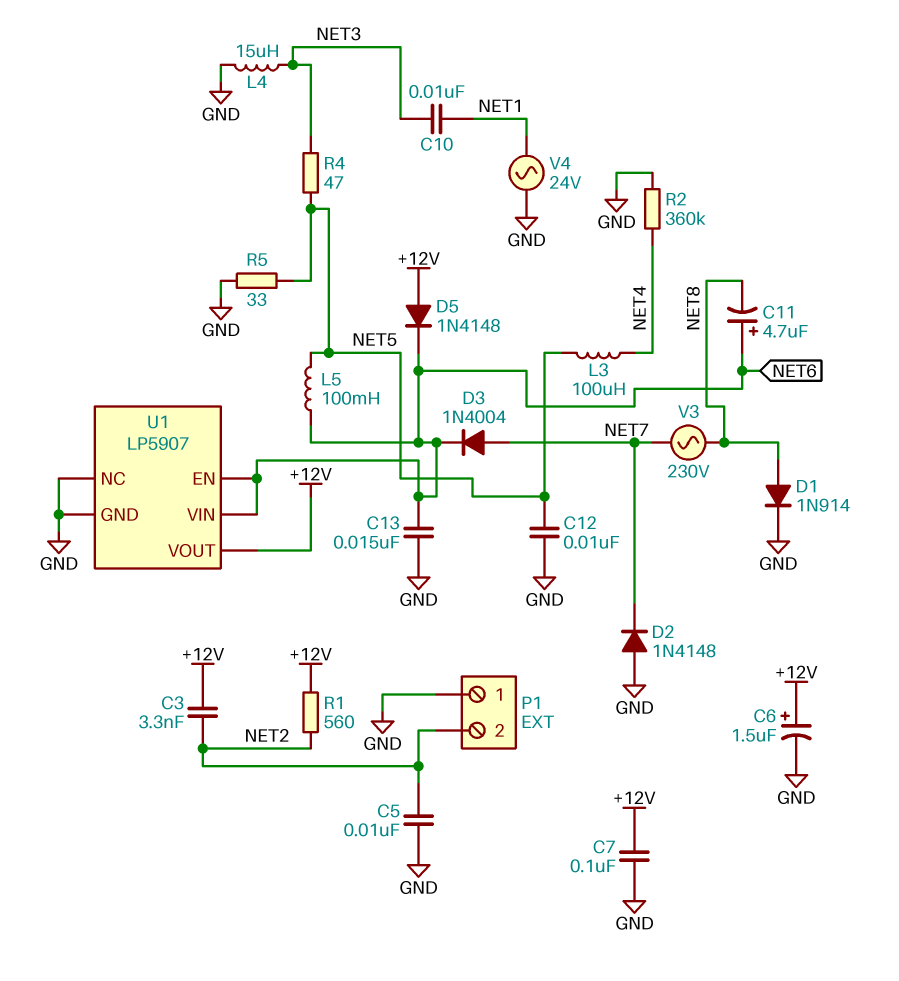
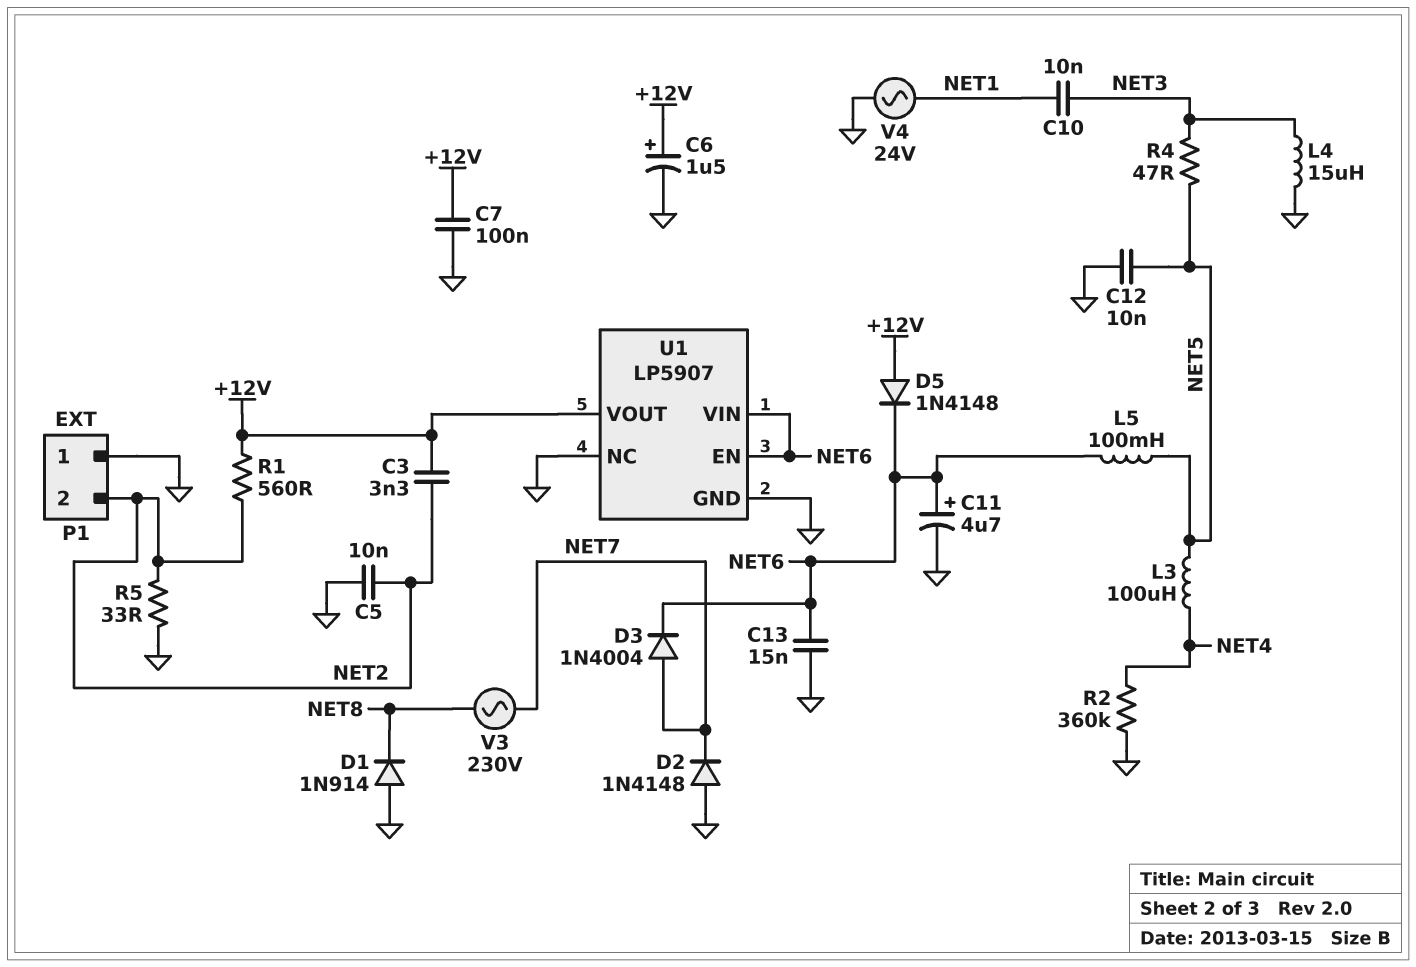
C11: 4.7uF (plus NET6, minus NET8) -> 4.7uF (plus NET6, minus GND)
D1: diode 1N914 (A NET8, K GND) -> diode 1N914 (A GND, K NET8)
R5: 33 (GND, NET5) -> 33 (GND, NET2)

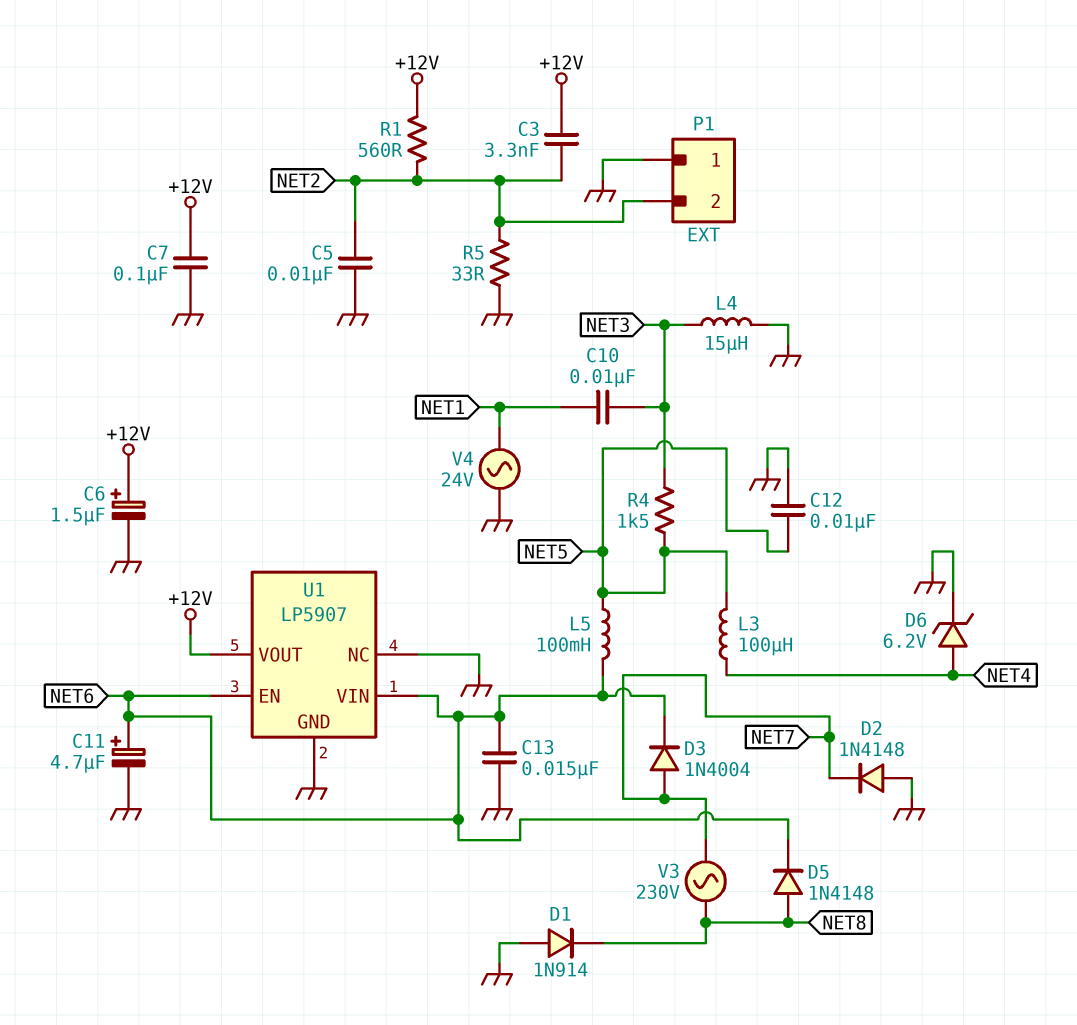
D5: diode 1N4148 (A +12V, K NET6) -> diode 1N4148 (A NET8, K NET6)
D6: none -> zener 6.2V (A NET4, K GND)
R2: 360k (GND, NET4) -> none
R4: 47 (NET3, NET5) -> 1.5k (NET3, NET5)

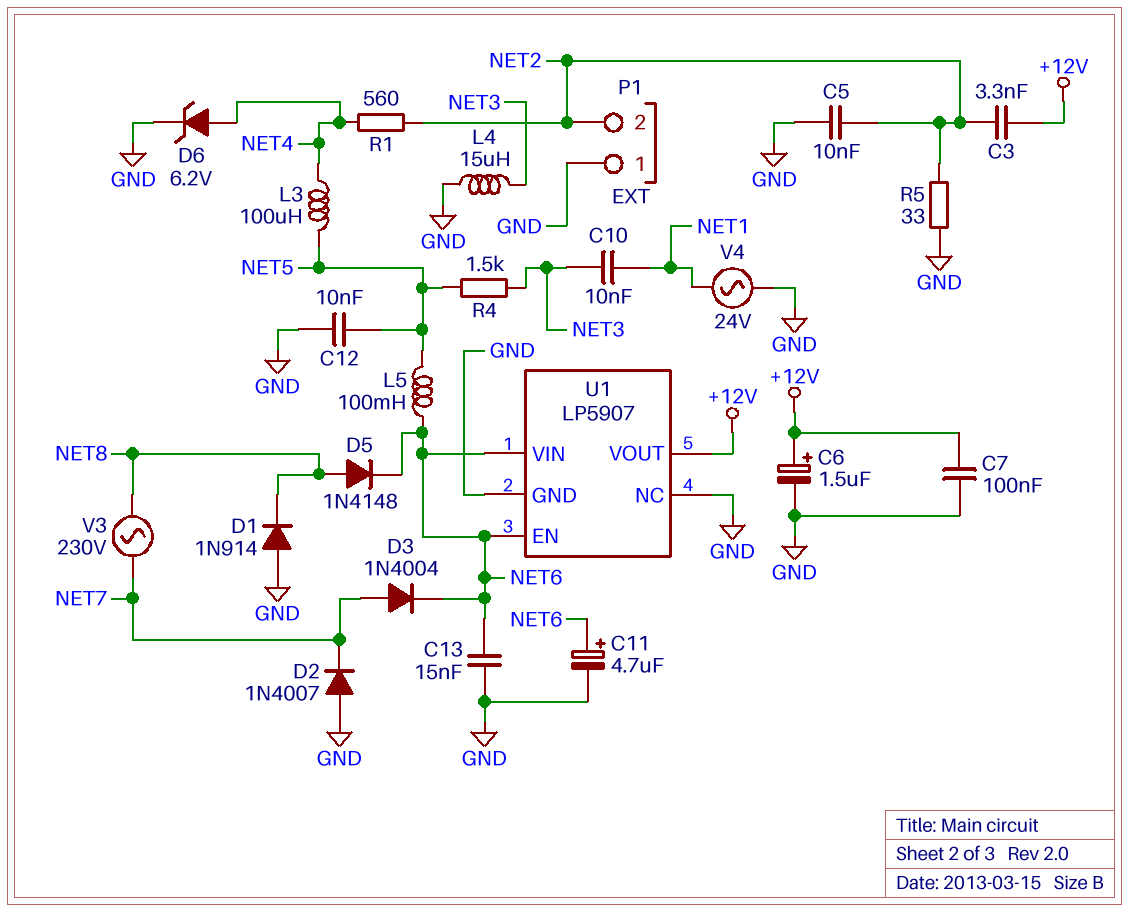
D2: diode 1N4148 (A GND, K NET7) -> diode 1N4007 (A GND, K NET7)
R1: 560 (+12V, NET2) -> 560 (NET2, NET4)

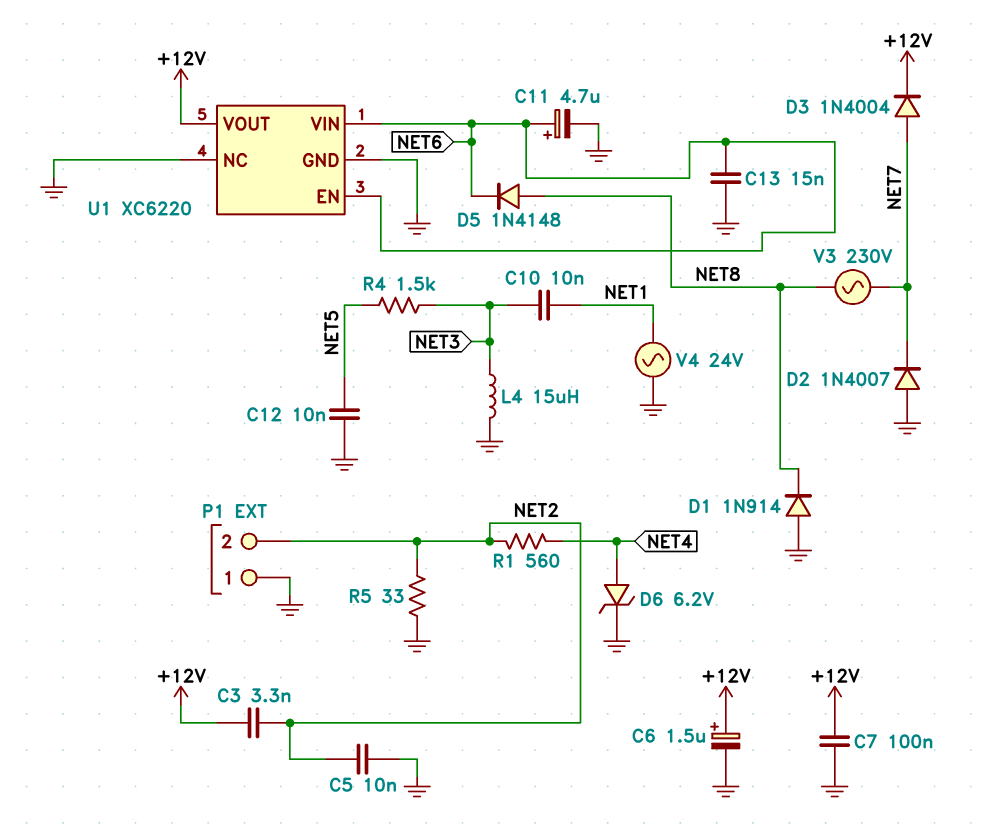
D3: diode 1N4004 (A NET7, K NET6) -> diode 1N4004 (A NET7, K +12V)
L3: 100uH (NET4, NET5) -> none
L5: 100mH (NET5, NET6) -> none
U1: LP5907 -> XC6220

